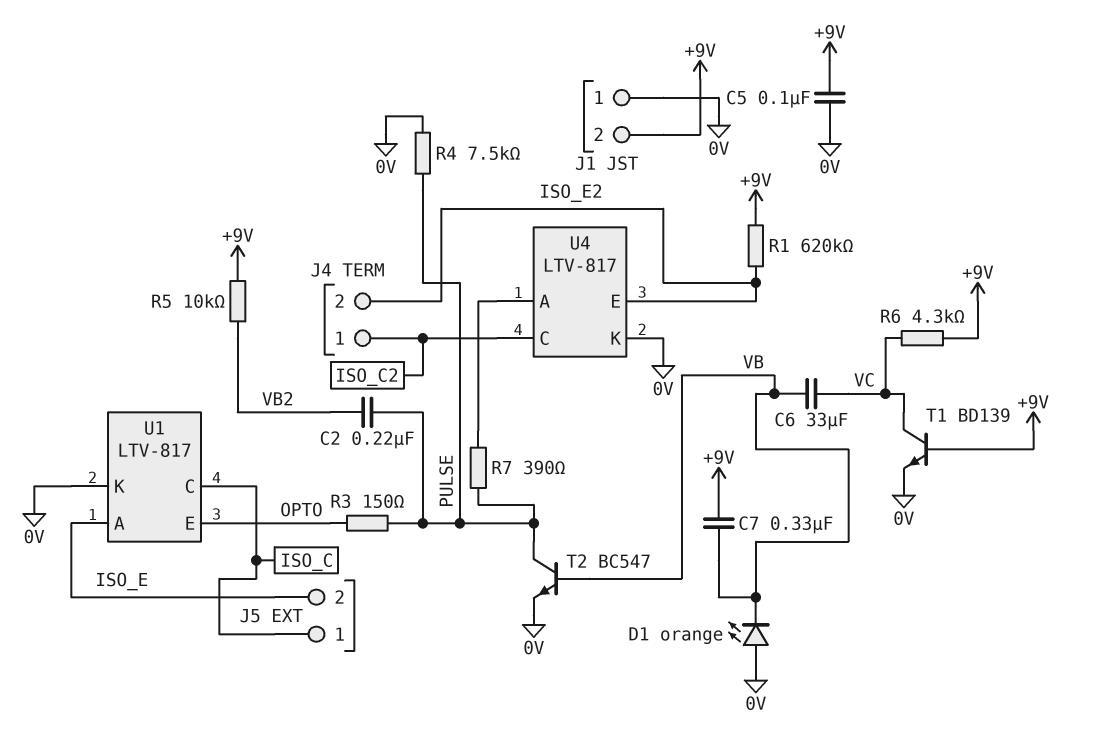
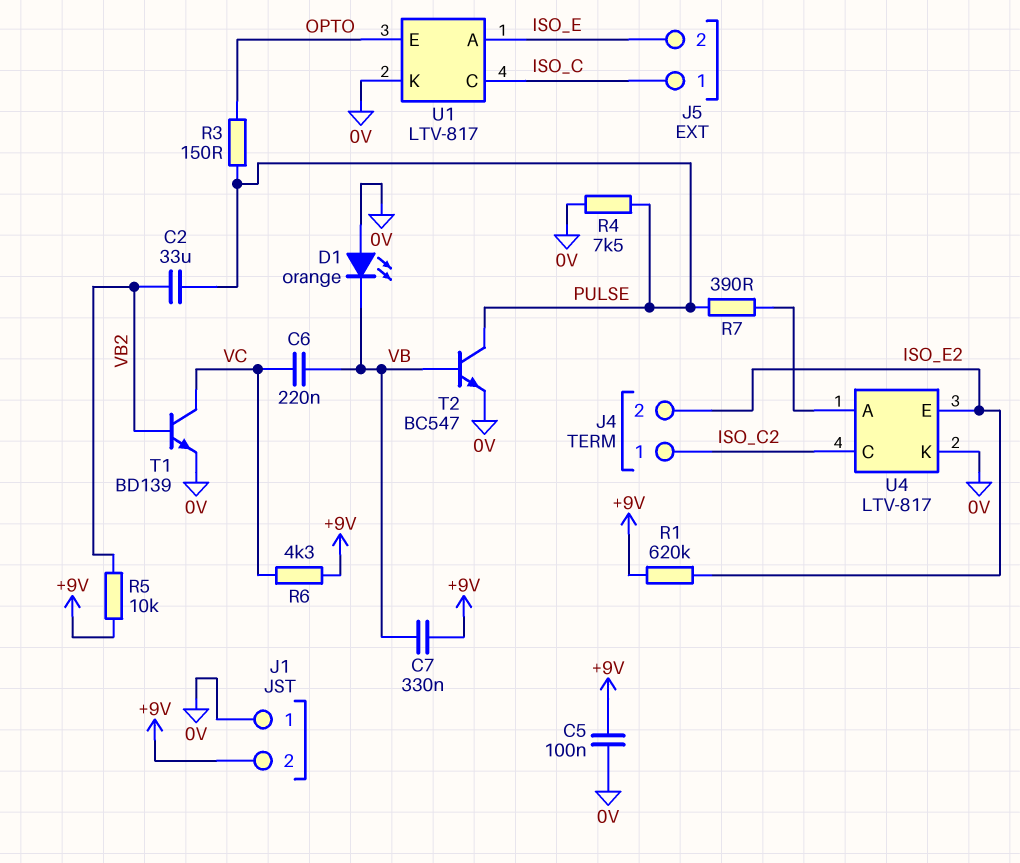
C2: 220nF (PULSE, VB2) -> 33uF (PULSE, VB2)
C6: 33uF (VB, VC) -> 220nF (VB, VC)
T1: NPN BD139 (B +9V, C VC, E 0V) -> NPN BD139 (B VB2, C VC, E 0V)

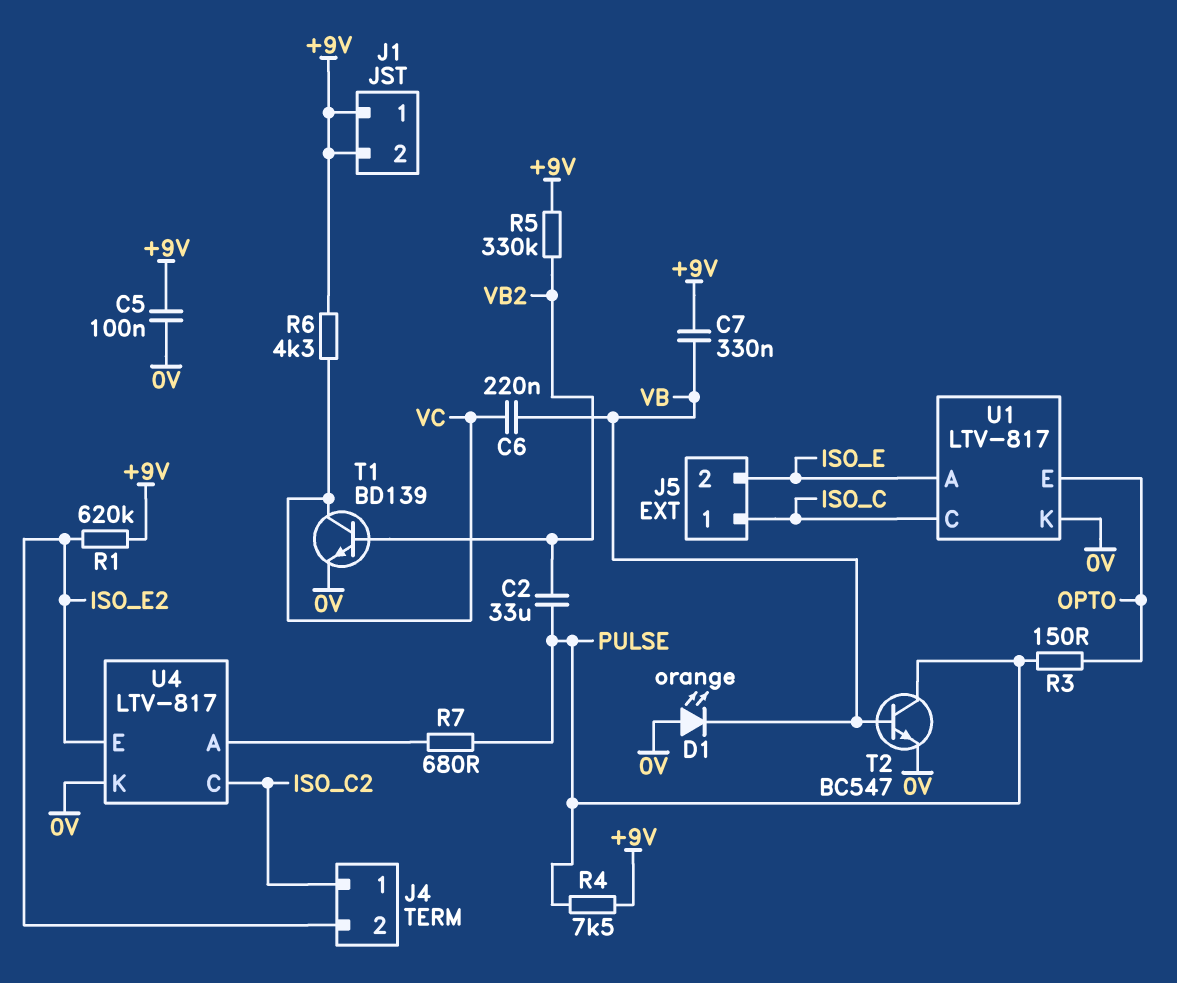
J1 pin 1: 0V -> +9V
R4: 7.5k (0V, PULSE) -> 7.5k (+9V, PULSE)
R5: 10k (+9V, VB2) -> 330k (+9V, VB2)
R7: 390 (PULSE, U4/A) -> 680 (PULSE, U4/A)

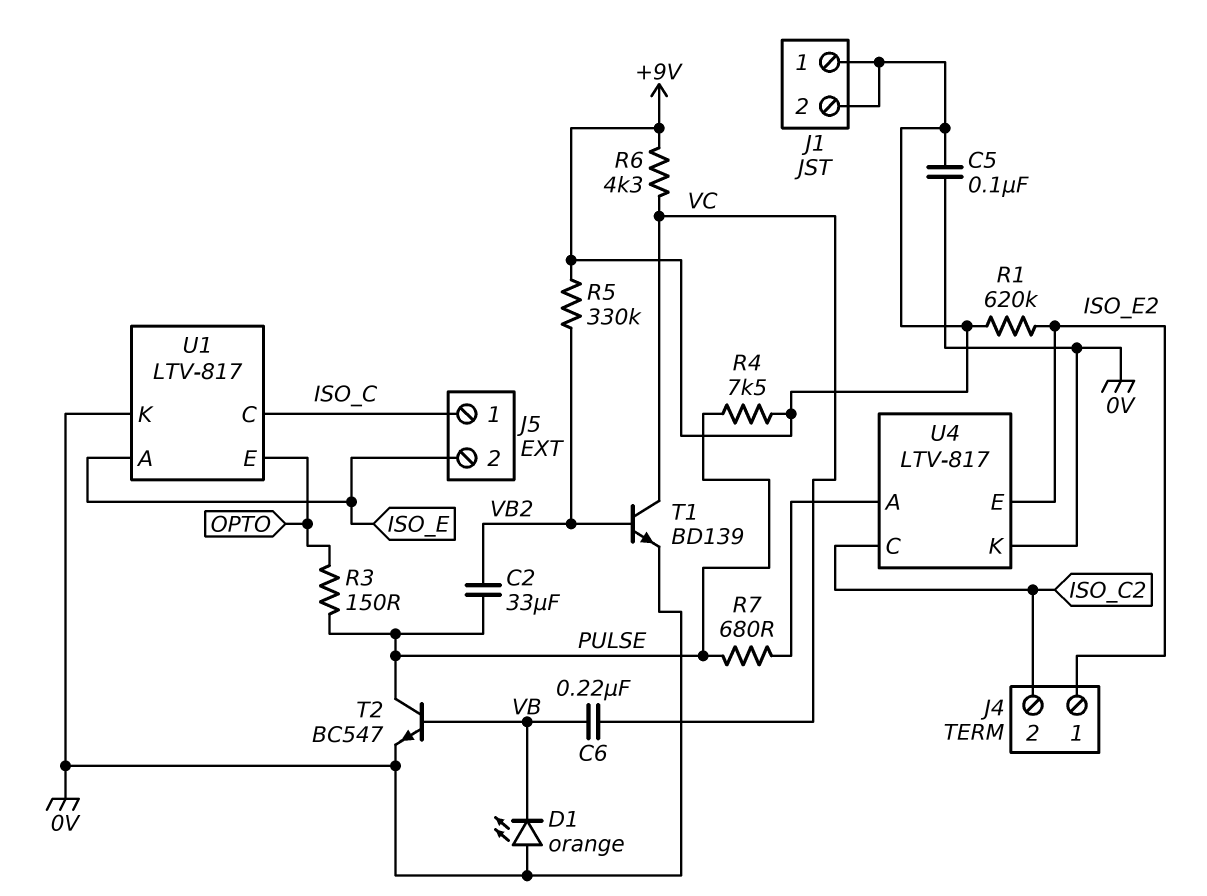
C7: 330nF (+9V, VB) -> none
J4 pin 1: ISO_C2 -> ISO_E2
J4 pin 2: ISO_E2 -> ISO_C2

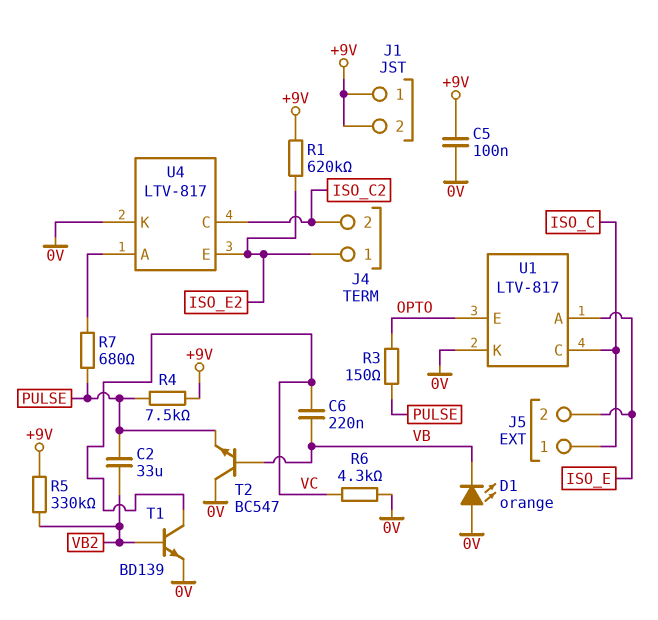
R6: 4.3k (+9V, VC) -> 4.3k (0V, VC)
T2: NPN BC547 (B VB, C PULSE, E 0V) -> NPN BC547 (B VB, C 0V, E PULSE)

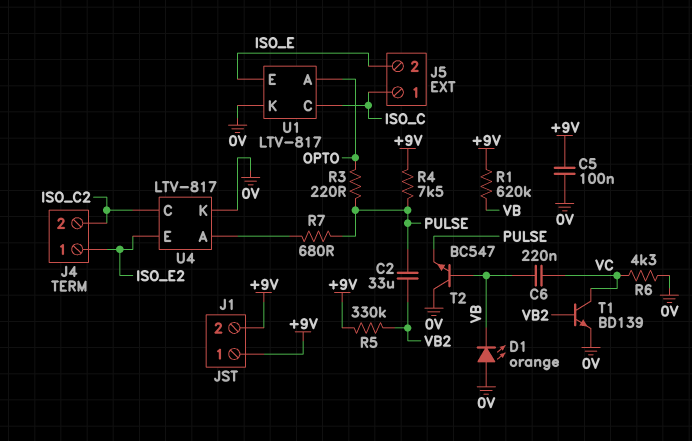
R1: 620k (+9V, ISO_E2) -> 620k (+9V, VB)
R3: 150 (OPTO, PULSE) -> 220 (OPTO, PULSE)
U1 pin A: ISO_E -> OPTO
U1 pin E: OPTO -> ISO_E

